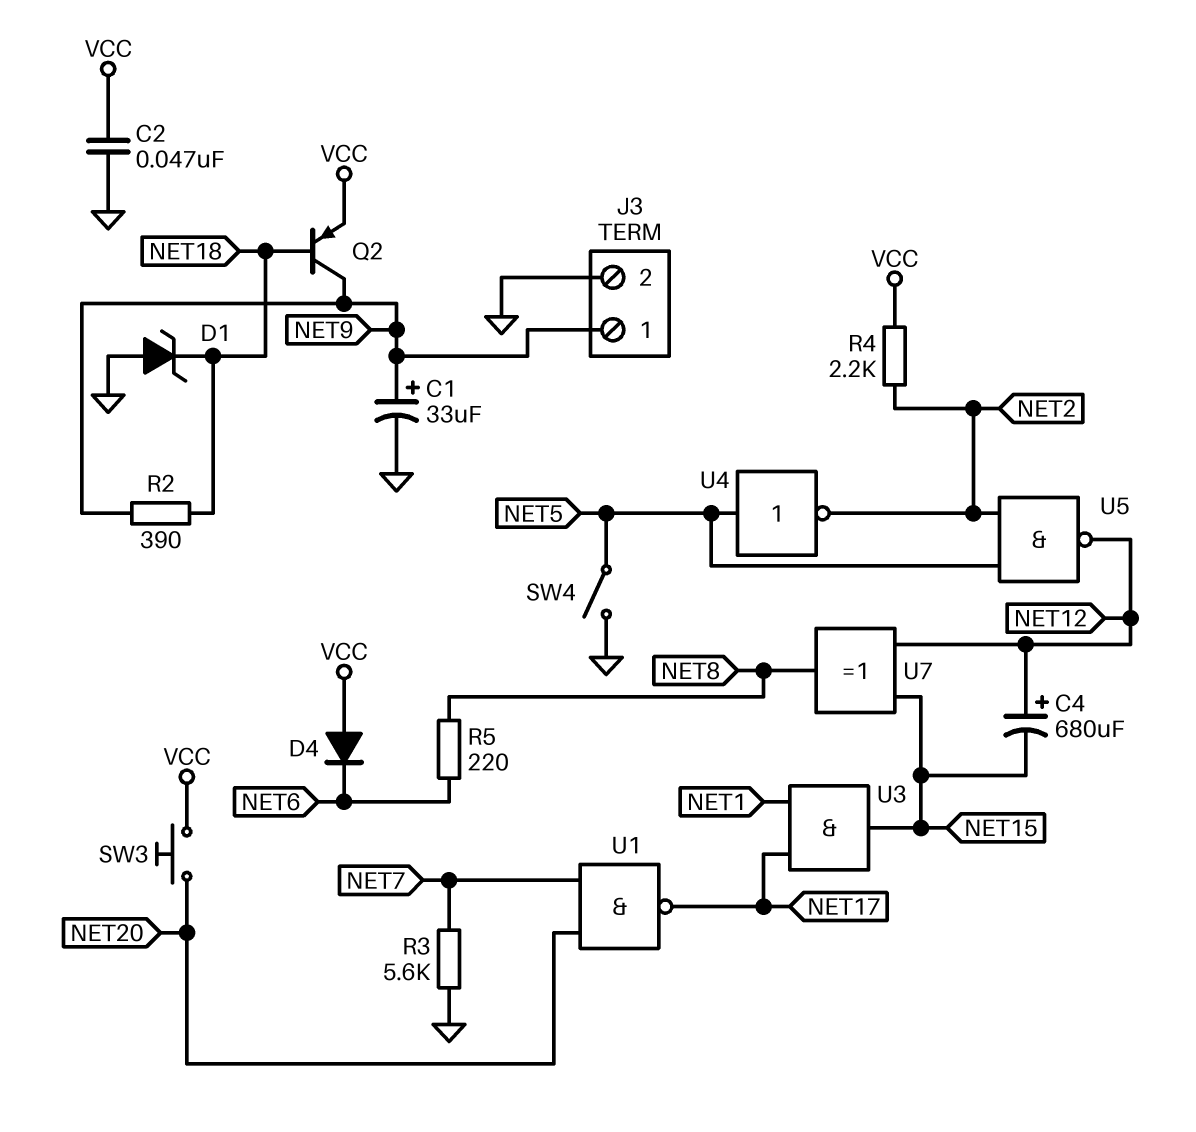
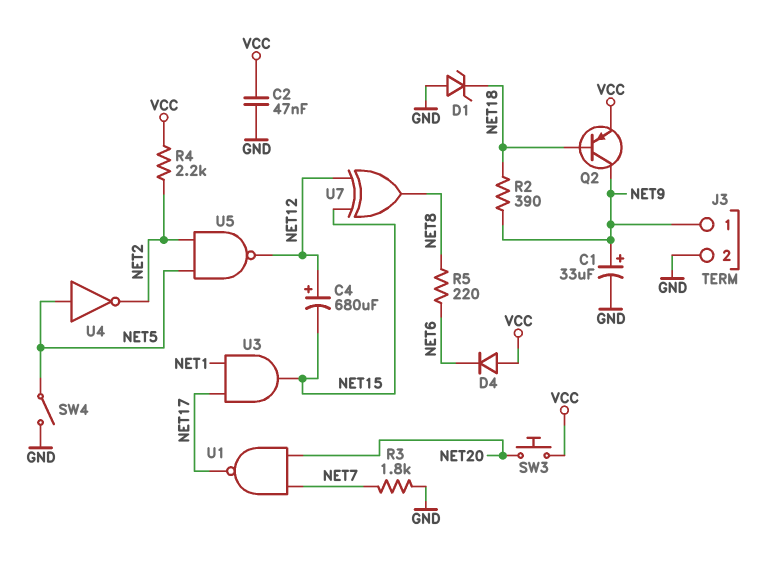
R3: 5.6k (GND, NET7) -> 1.8k (GND, NET7)

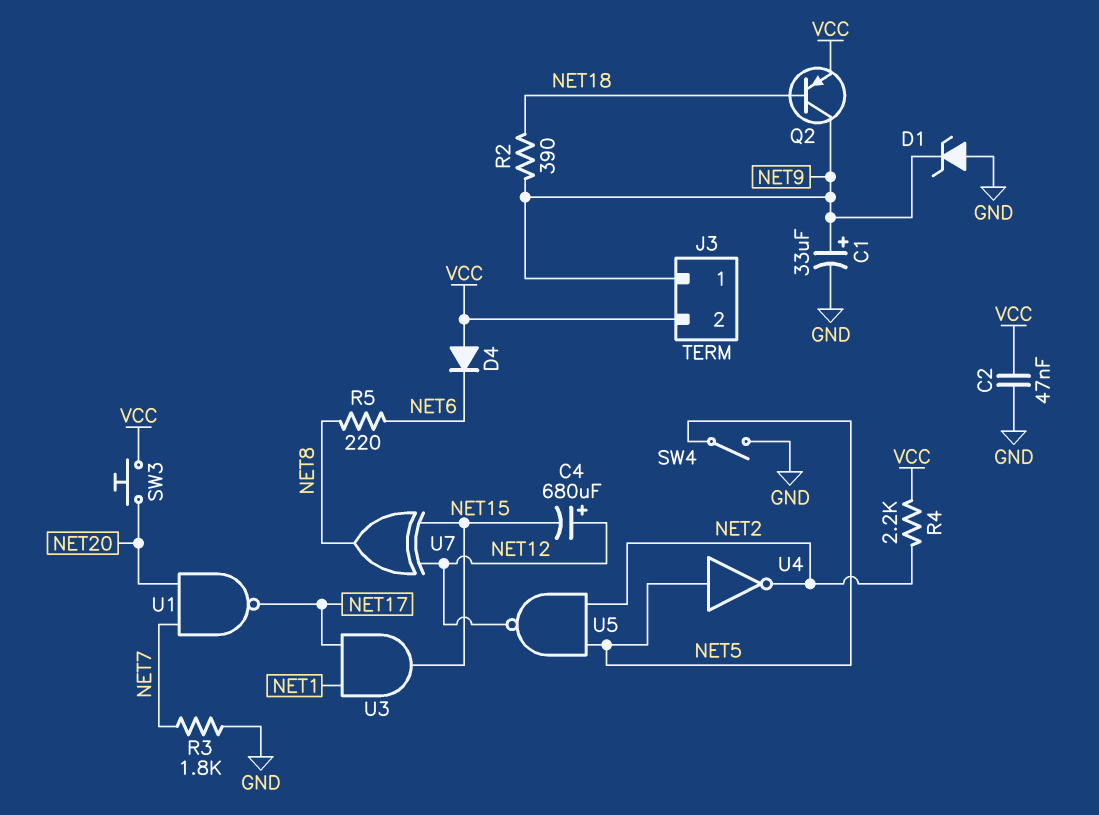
D1: zener (A GND, K NET18) -> zener (A GND, K NET9)
J3 pin 2: GND -> VCC

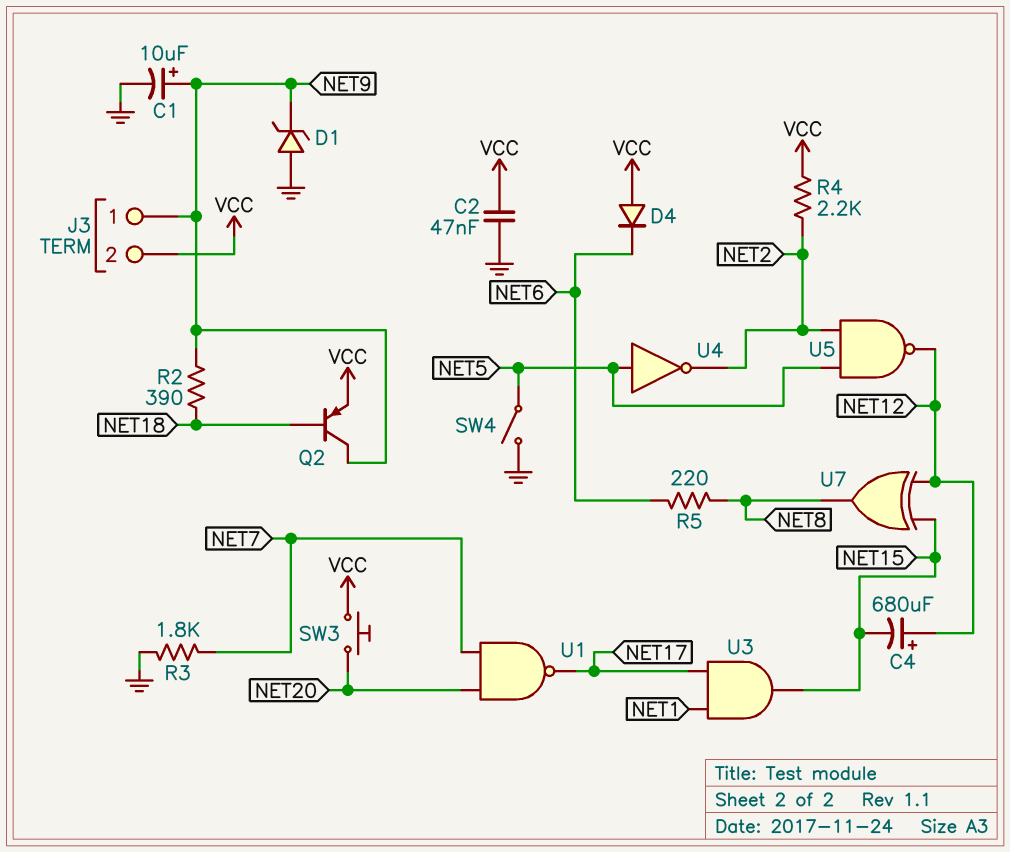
C1: 33uF (plus NET9, minus GND) -> 10uF (plus NET9, minus GND)

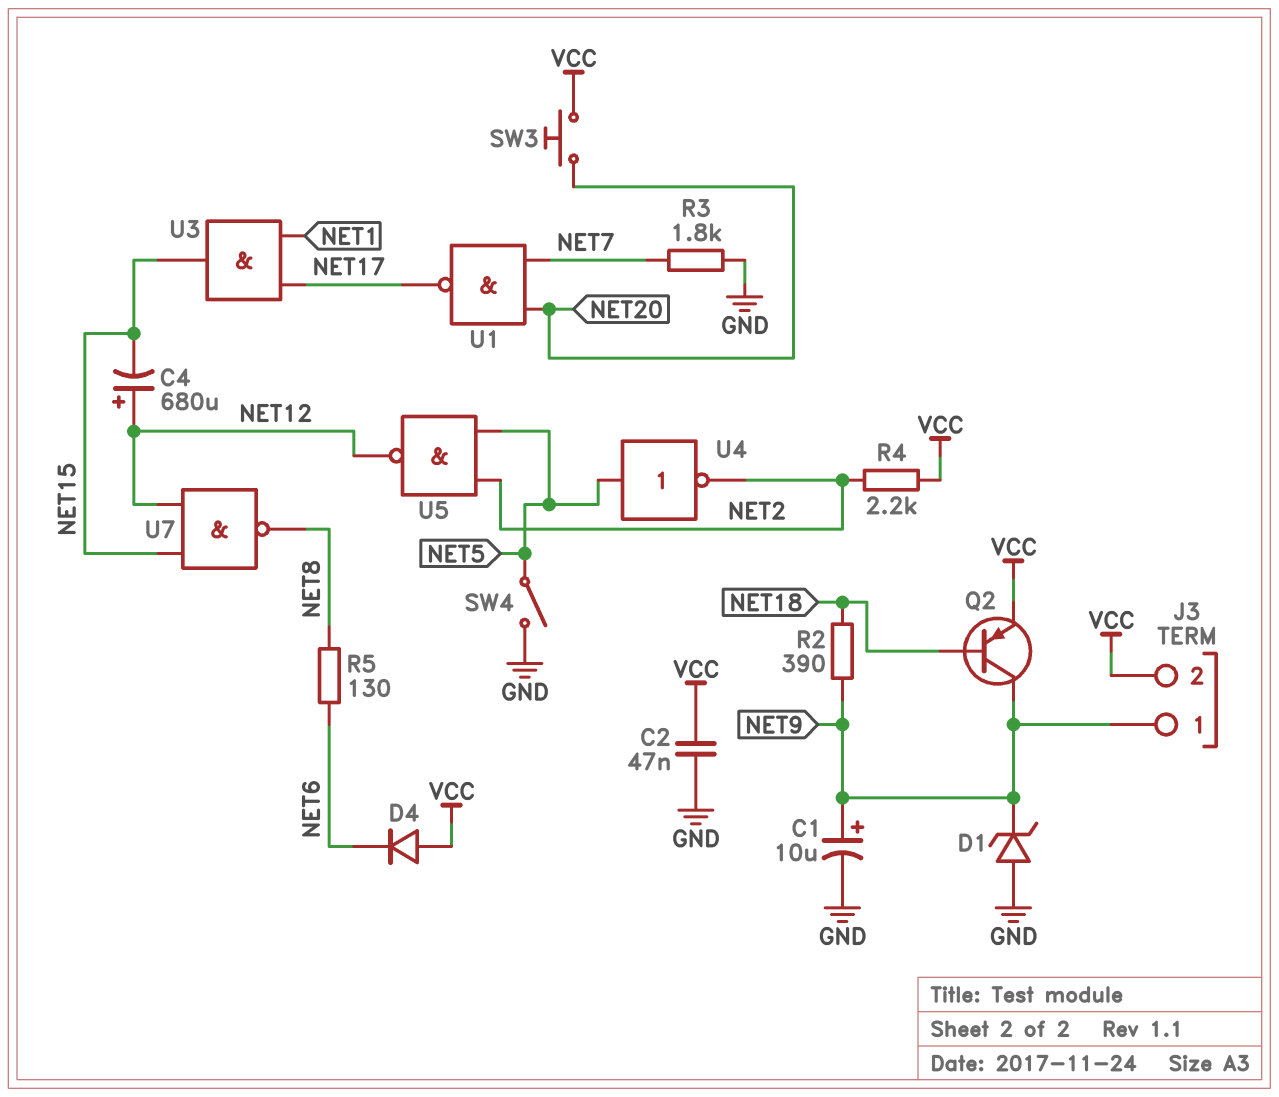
R5: 220 (NET6, NET8) -> 130 (NET6, NET8)
U7: XOR (in NET12, in NET15, out NET8) -> NAND (in NET12, in NET15, out NET8)

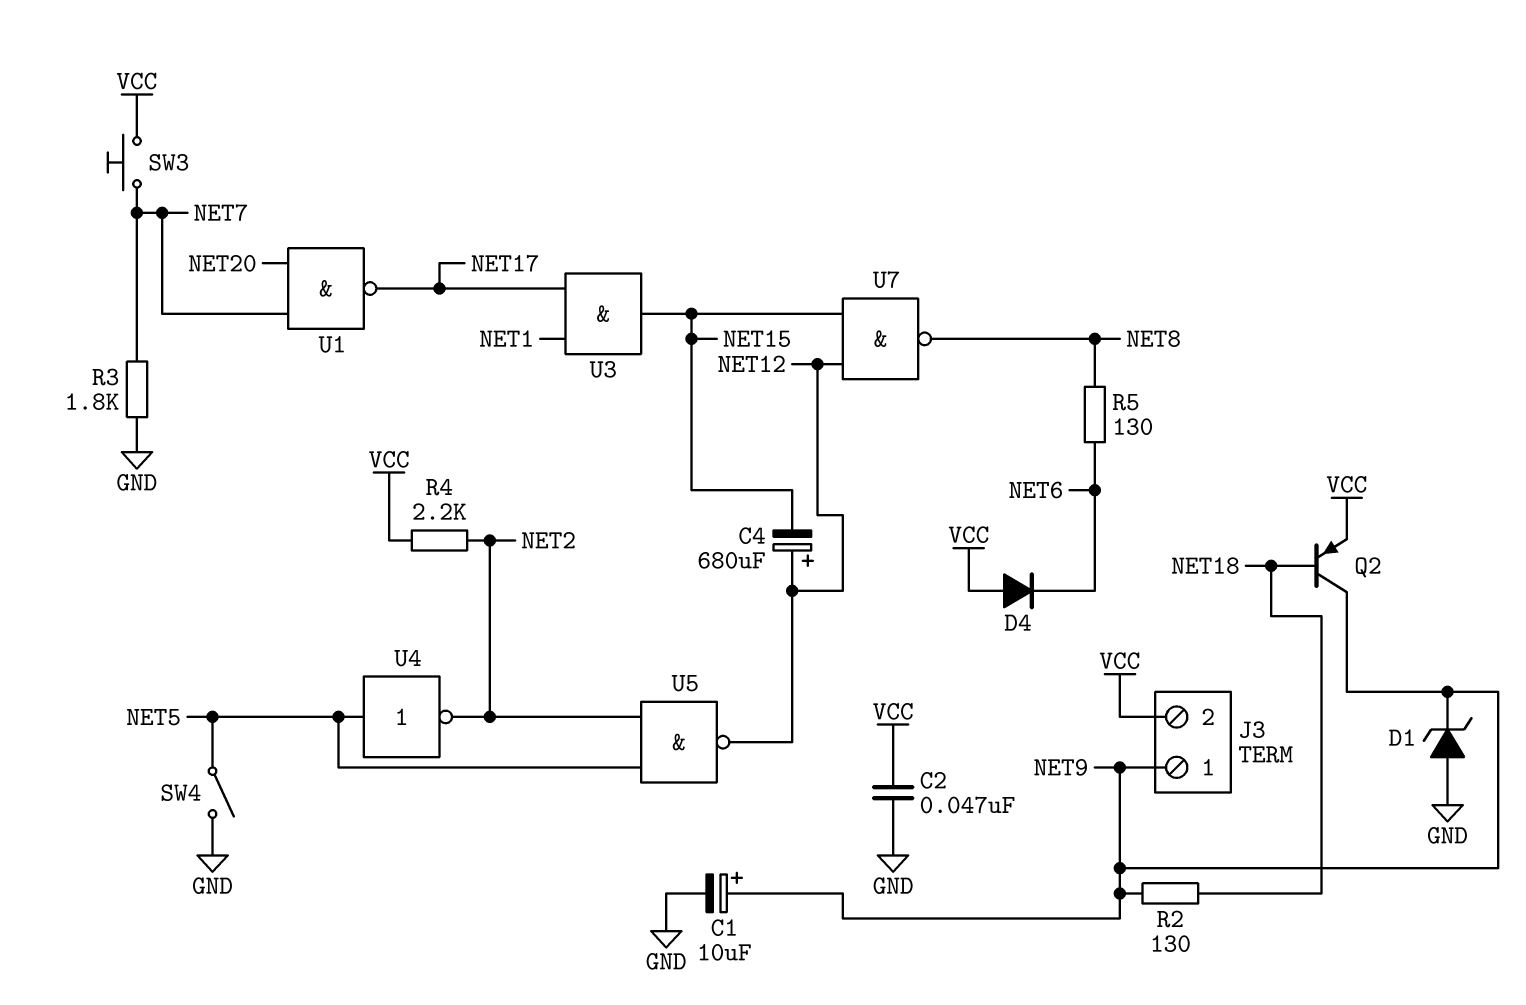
R2: 390 (NET9, NET18) -> 130 (NET9, NET18)
SW3: button (NET20, VCC) -> button (NET7, VCC)

